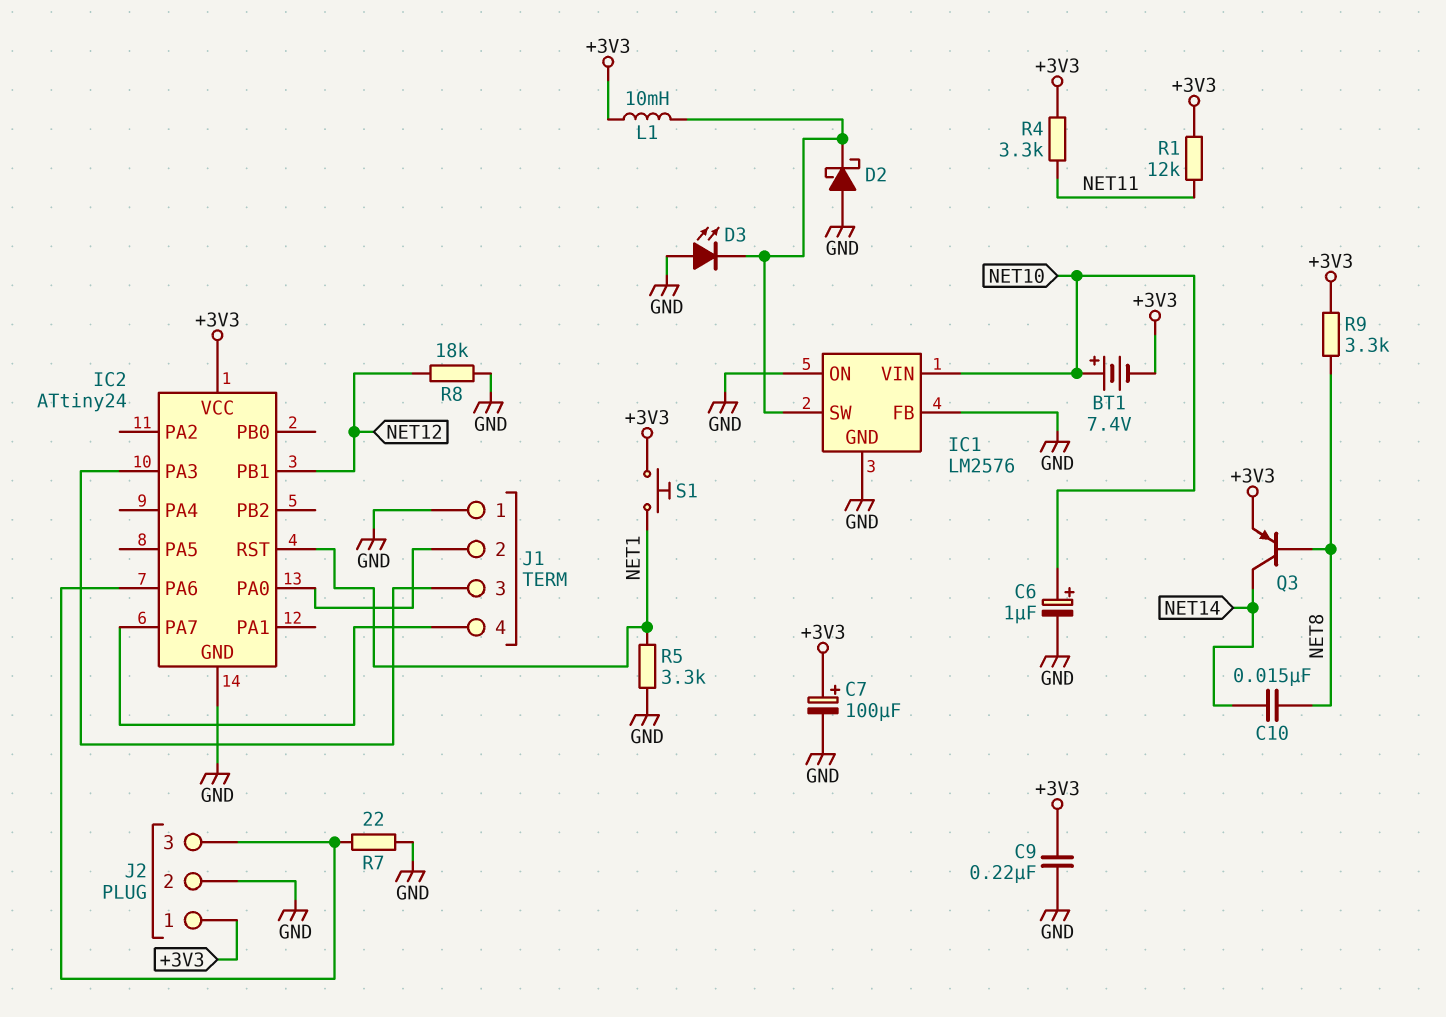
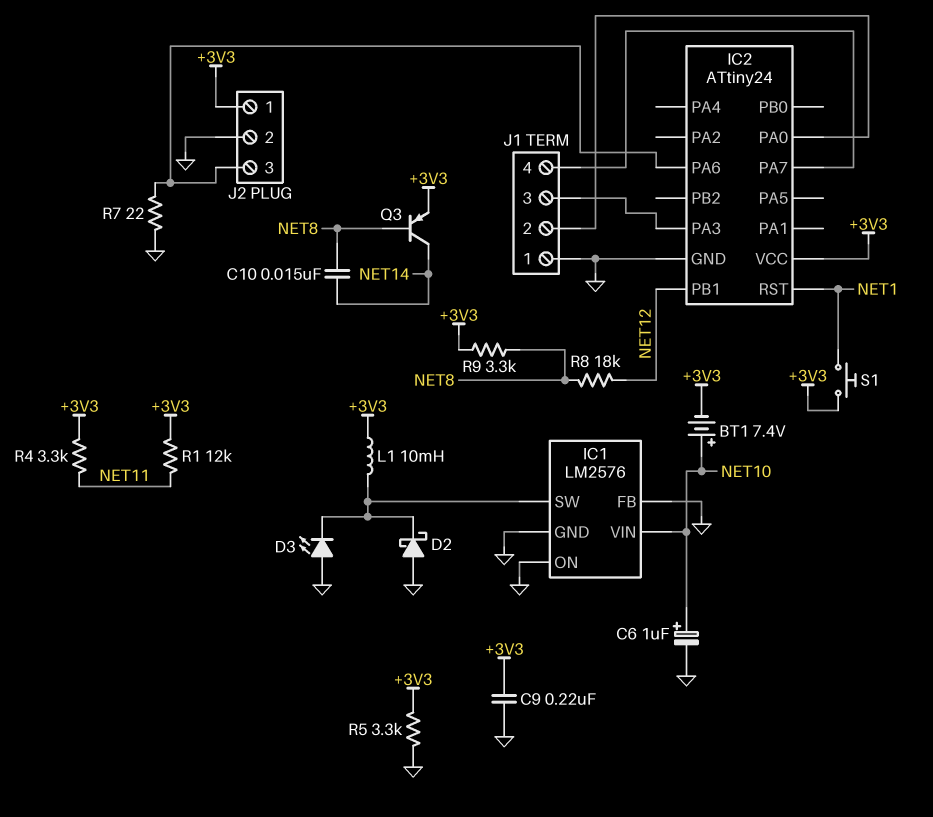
C7: 100uF (plus +3V3, minus GND) -> none
R5: 3.3k (GND, NET1) -> 3.3k (+3V3, GND)
R8: 18k (GND, NET12) -> 18k (NET8, NET12)

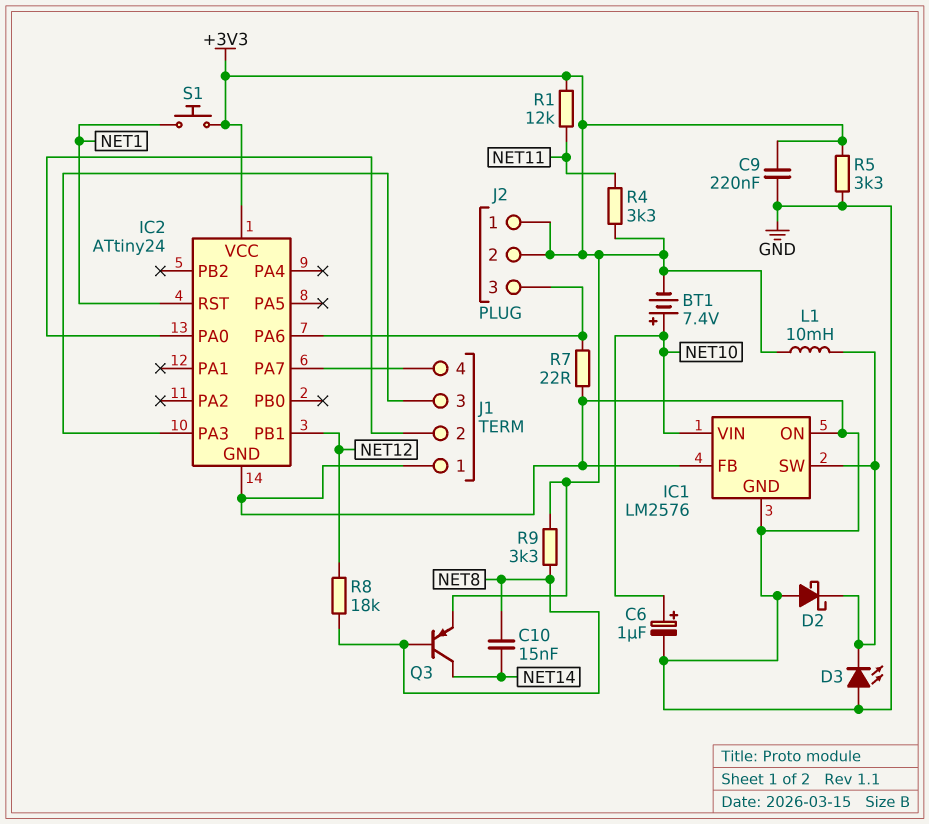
J2 pin 2: GND -> +3V3

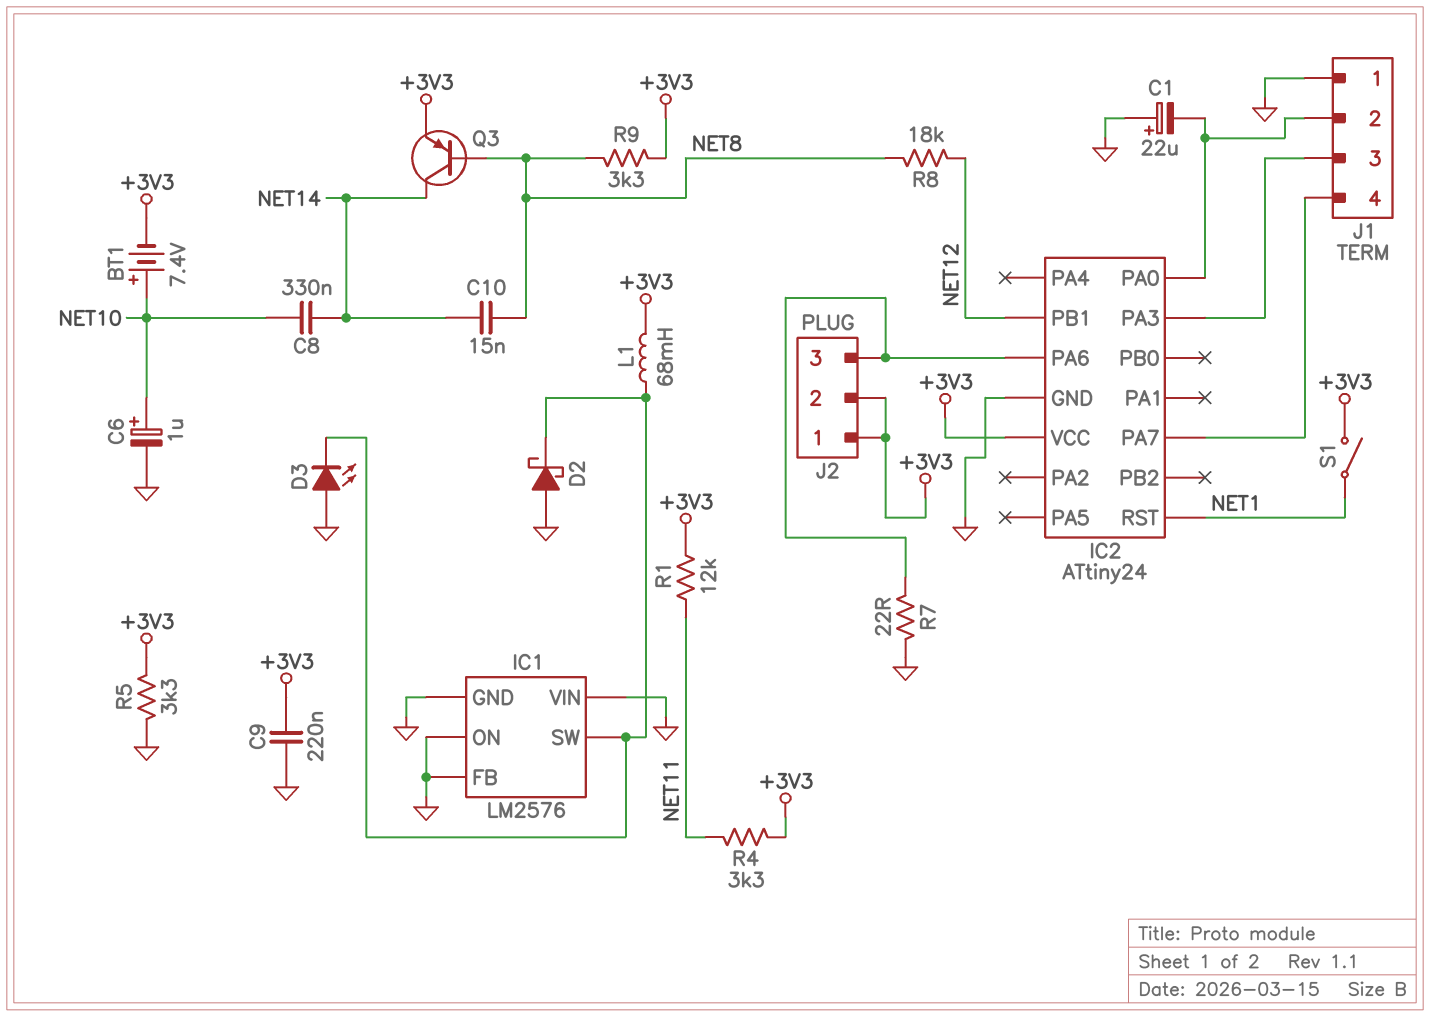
C1: none -> 22uF (plus GND, minus IC2/PA0)
C8: none -> 330nF (NET10, NET14)
IC1 pin VIN: NET10 -> GND
L1: 10mH (+3V3, IC1/SW) -> 68mH (+3V3, IC1/SW)
S1: button (+3V3, NET1) -> switch (+3V3, NET1)

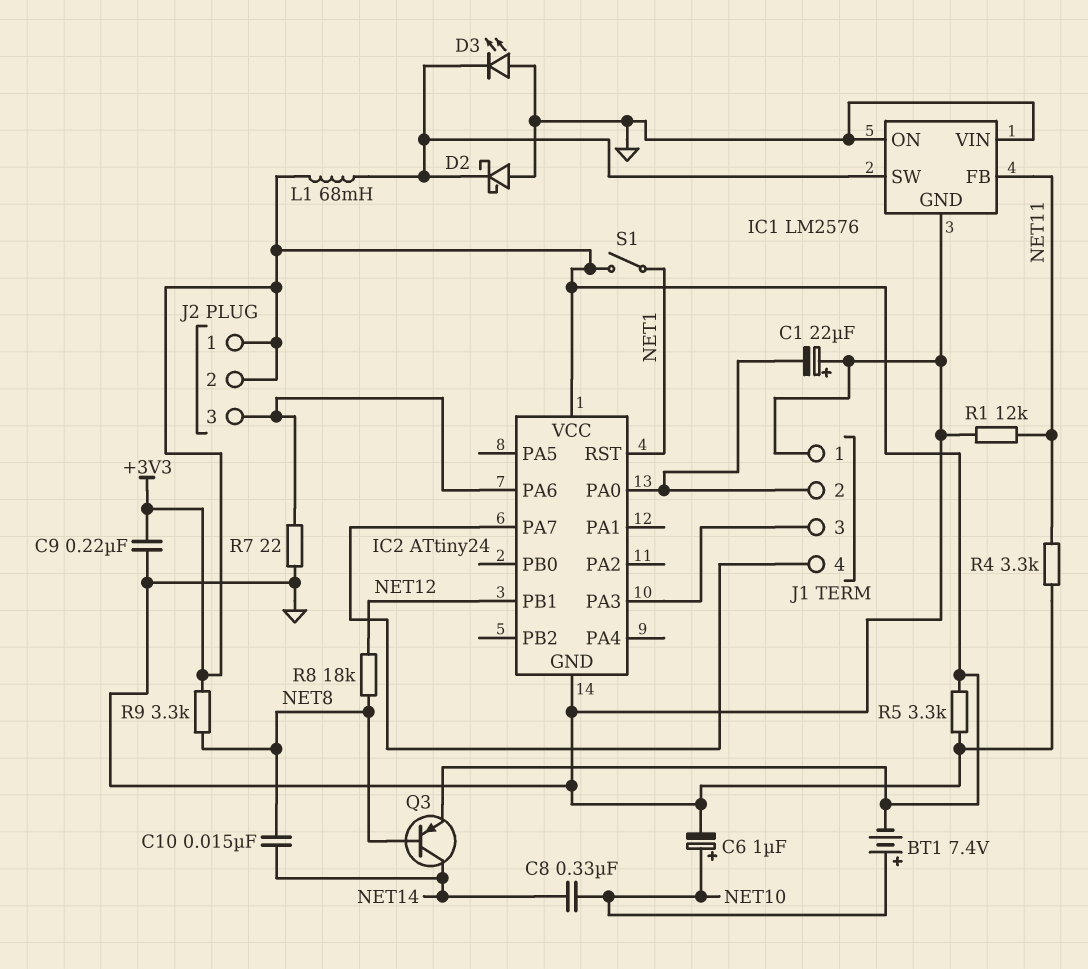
IC1 pin FB: GND -> NET11
R1: 12k (+3V3, NET11) -> 12k (GND, NET11)
R4: 3.3k (+3V3, NET11) -> 3.3k (GND, NET11)

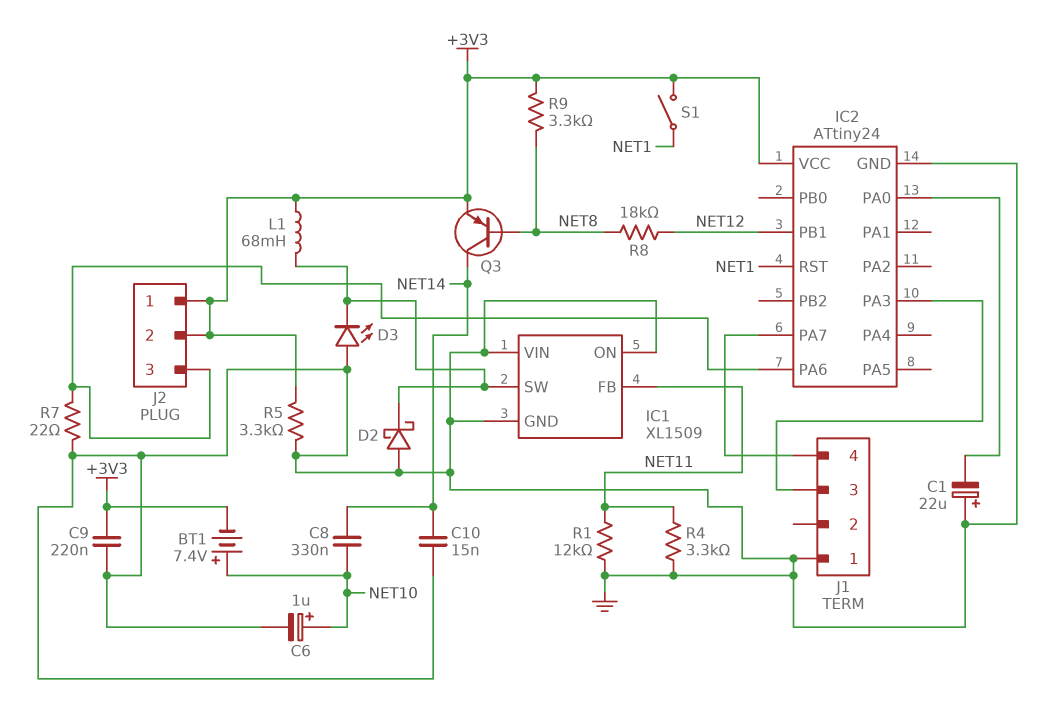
C10: 15nF (NET8, NET14) -> 15nF (GND, NET14)
IC1: LM2576 -> XL1509
J1 pin 2: IC2/PA0 -> none

